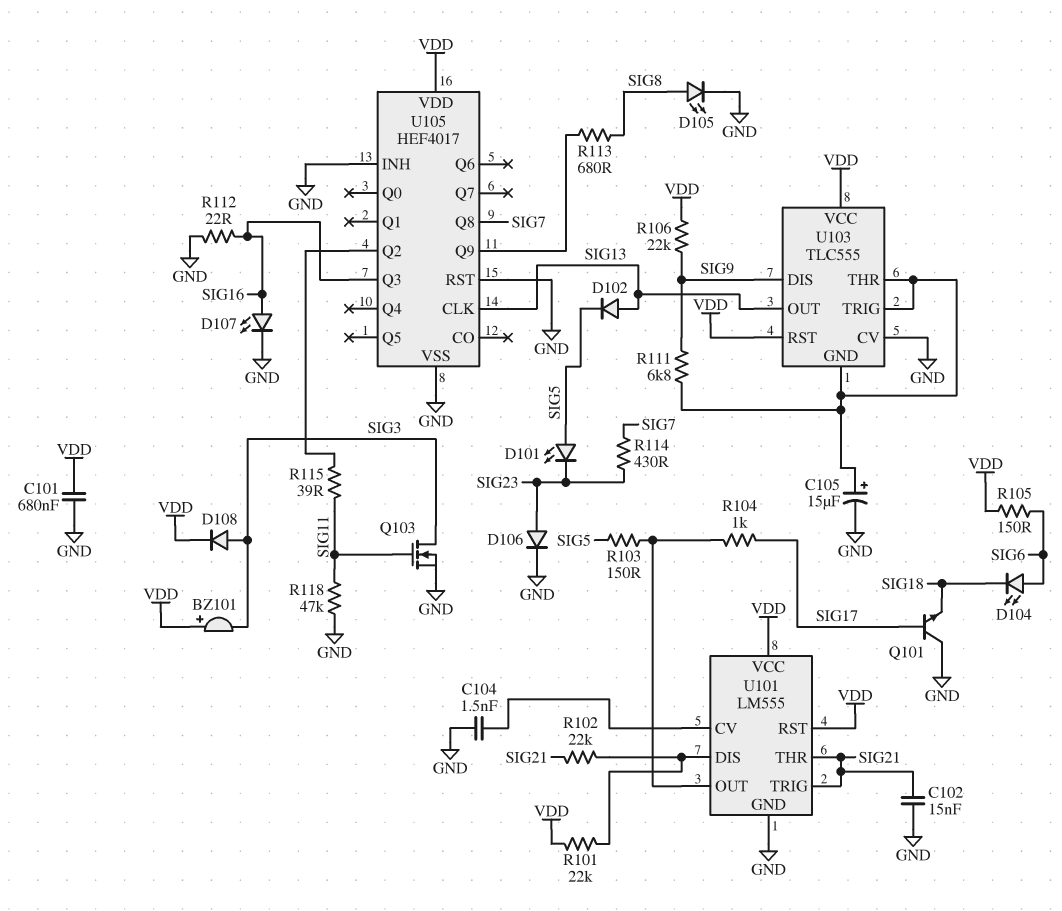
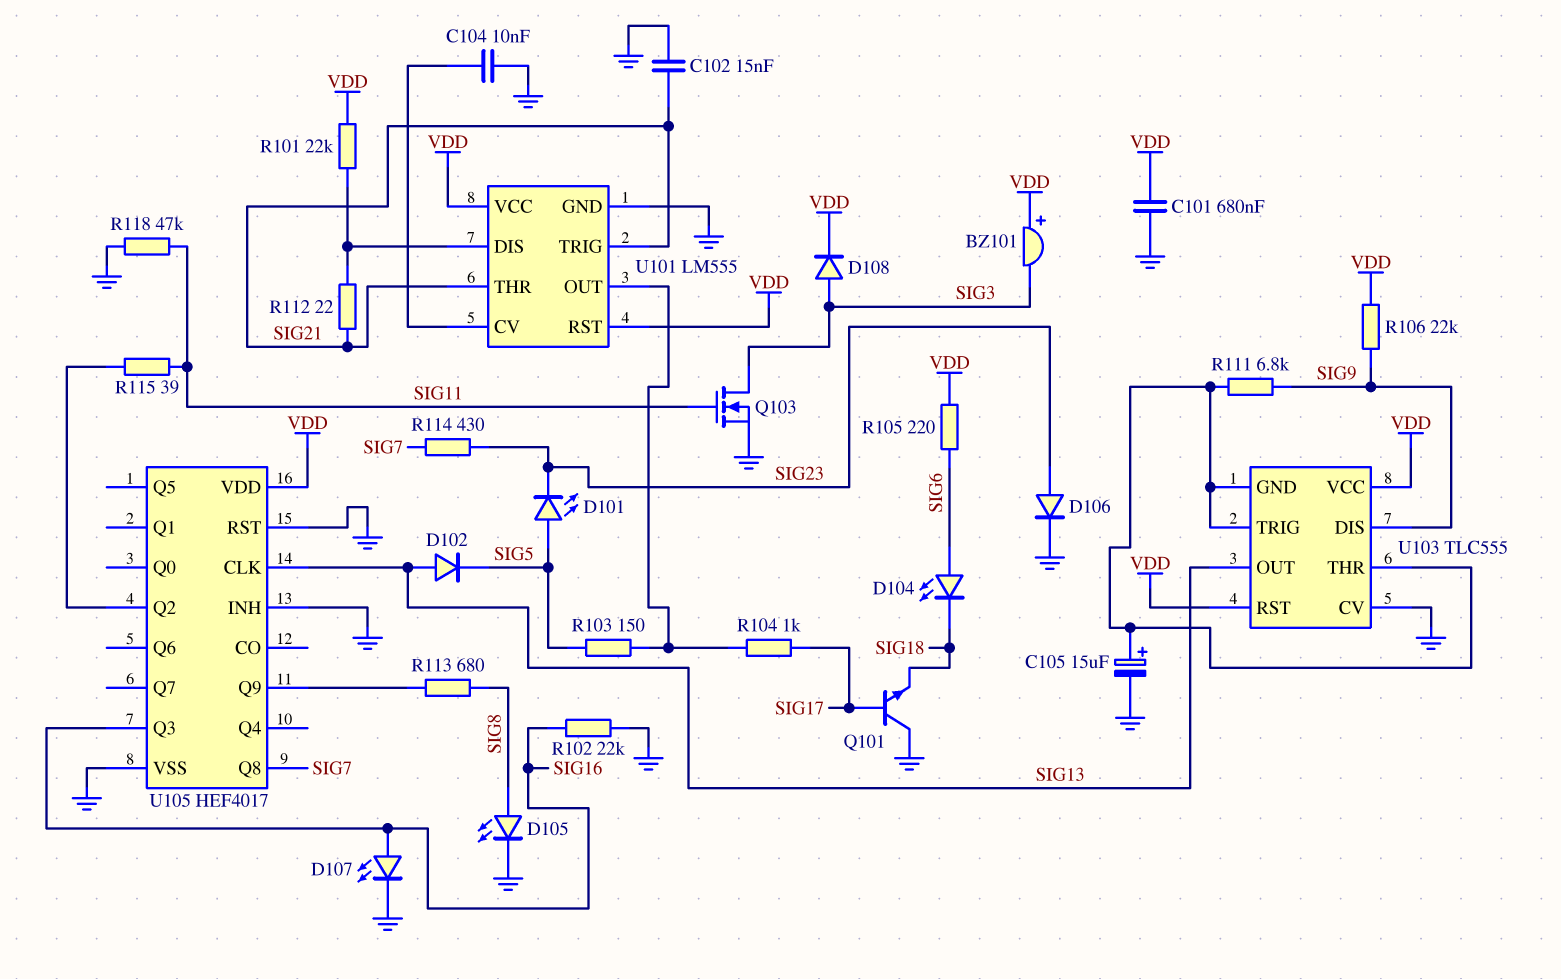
C104: 1.5nF (GND, U101/CV) -> 10nF (GND, U101/CV)
R102: 22k (SIG21, U101/DIS) -> 22k (GND, SIG16)
R105: 150 (SIG6, VDD) -> 220 (SIG6, VDD)
R112: 22 (GND, SIG16) -> 22 (SIG21, U101/DIS)

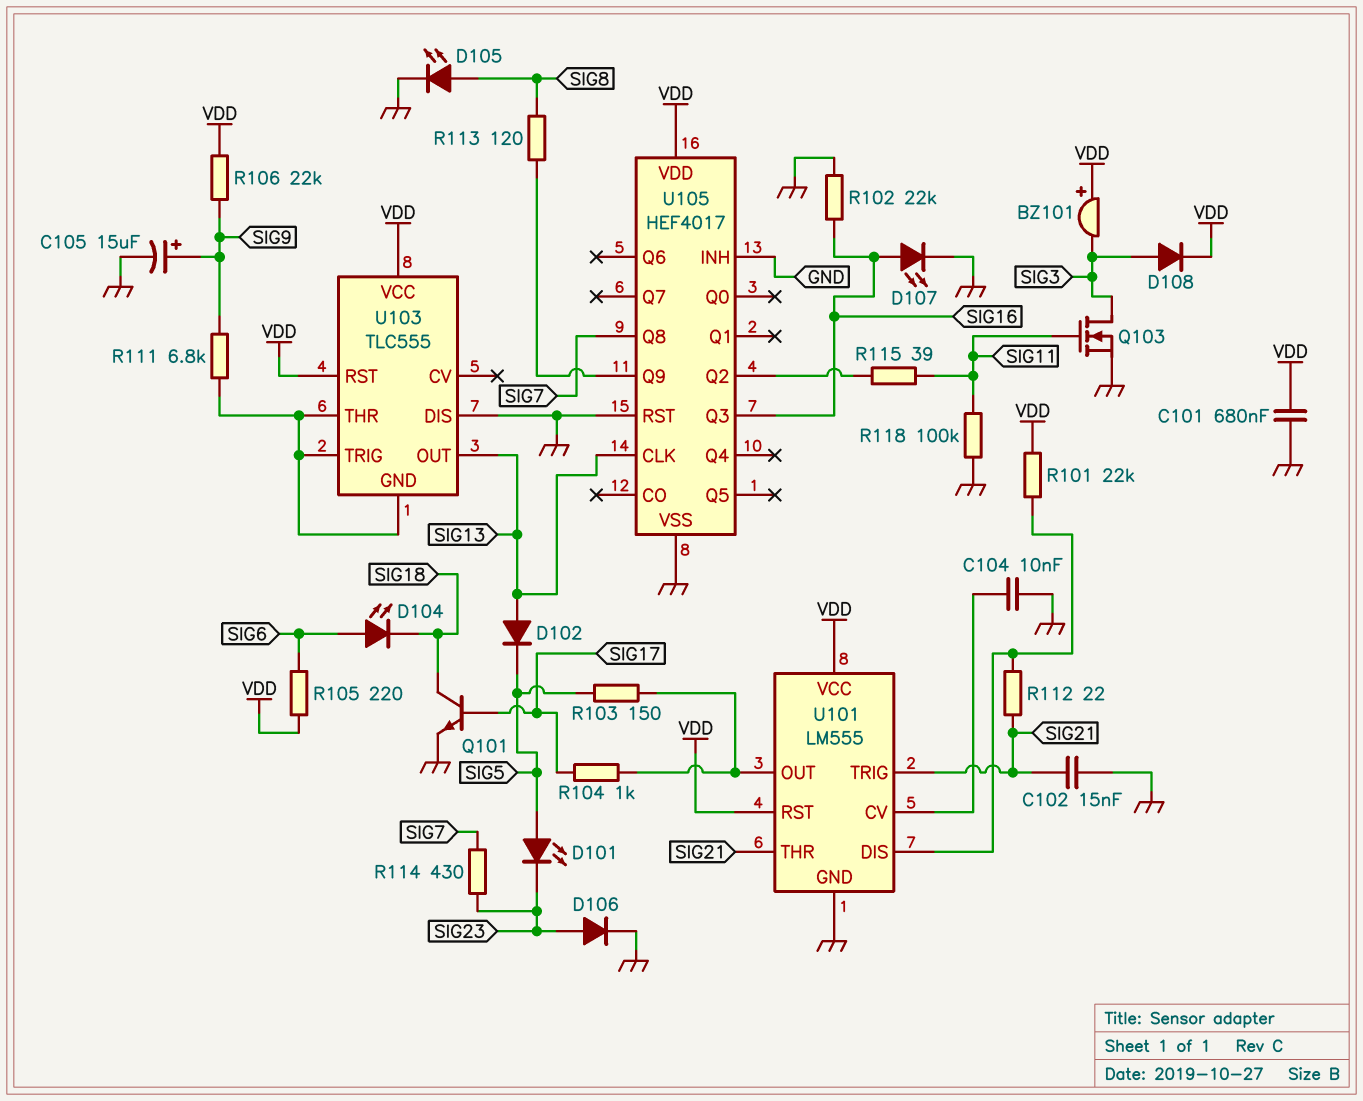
C105: 15uF (plus U103/GND, minus GND) -> 15uF (plus SIG9, minus GND)
Q101: NPN (B SIG17, C GND, E SIG18) -> NPN (B SIG17, C SIG18, E GND)
R113: 680 (SIG8, U105/Q9) -> 120 (SIG8, U105/Q9)
R118: 47k (GND, SIG11) -> 100k (GND, SIG11)
U103 pin CV: GND -> none
U103 pin DIS: SIG9 -> GND

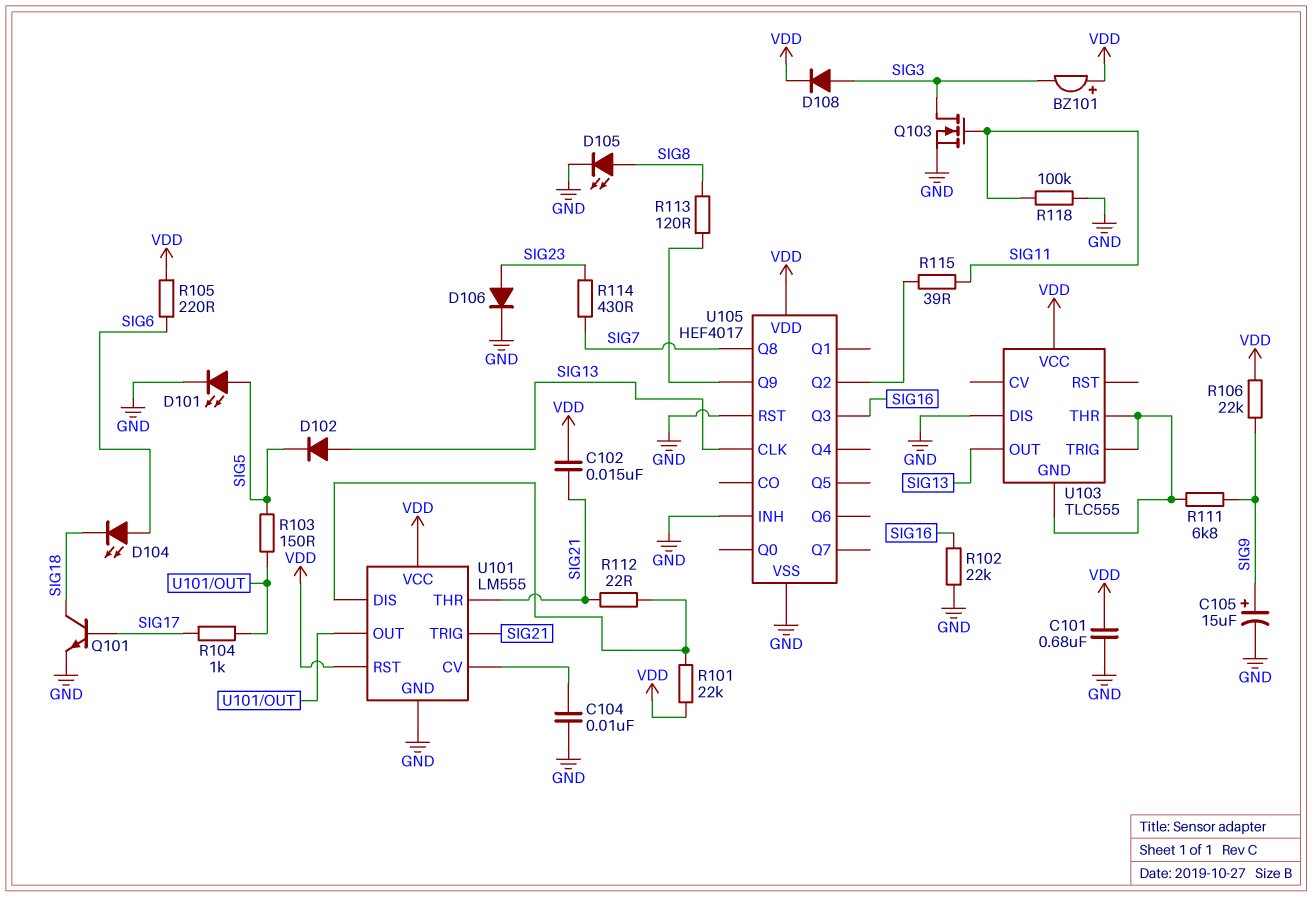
C102: 15nF (GND, SIG21) -> 15nF (SIG21, VDD)
D101: LED (A SIG5, K SIG23) -> LED (A SIG5, K GND)
D107: LED (A SIG16, K GND) -> none
U103 pin RST: VDD -> none

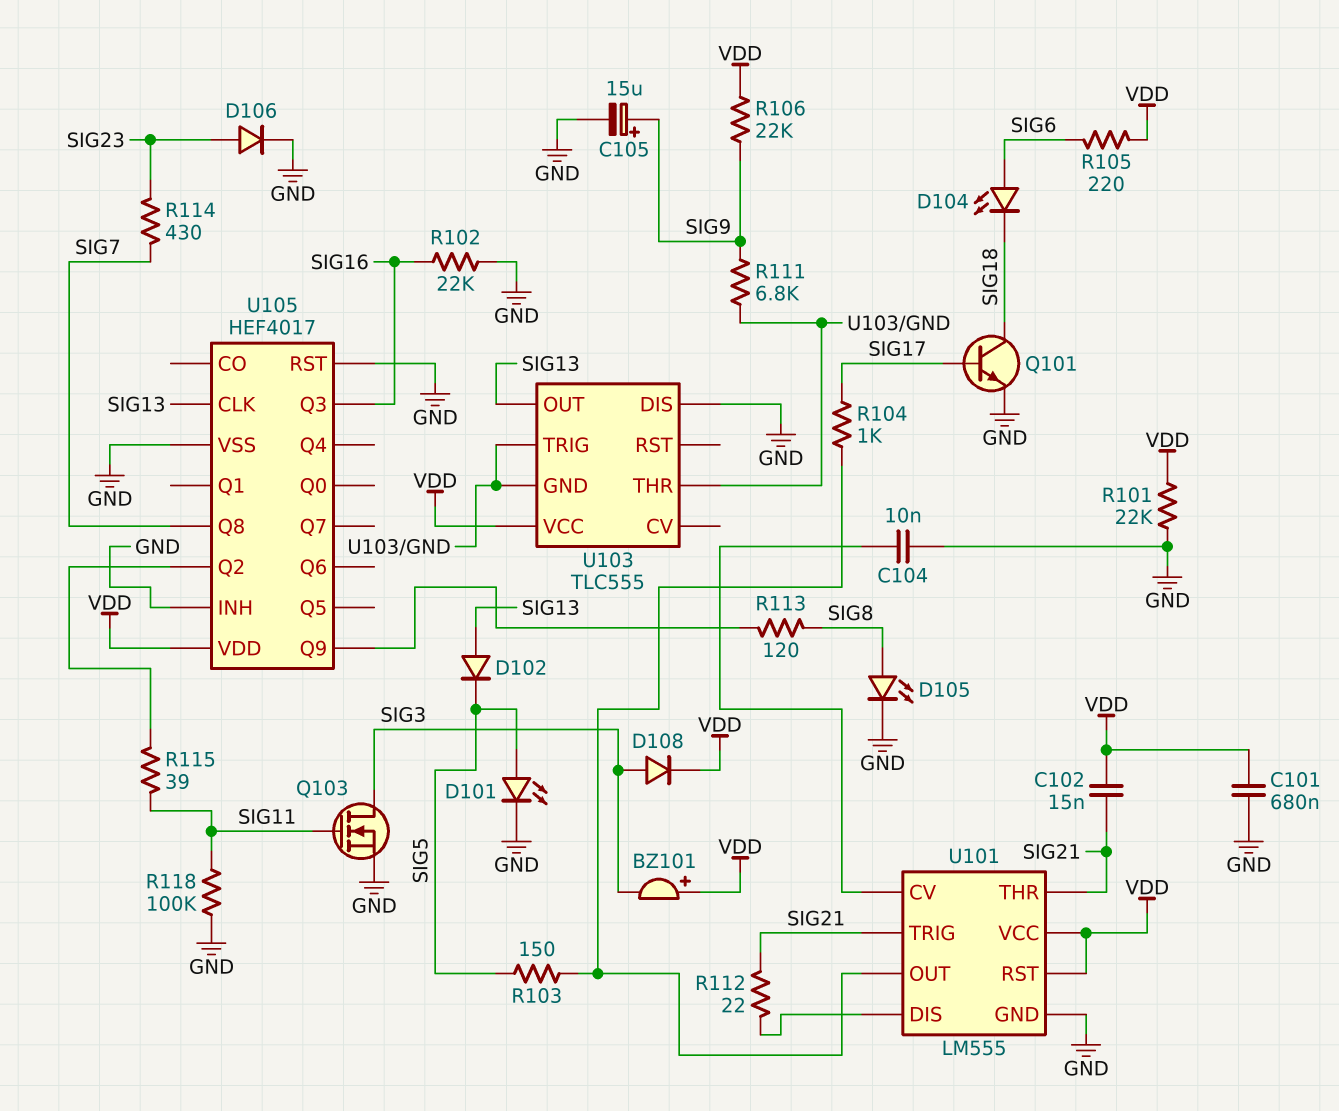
R101: 22k (U101/DIS, VDD) -> 22k (GND, VDD)

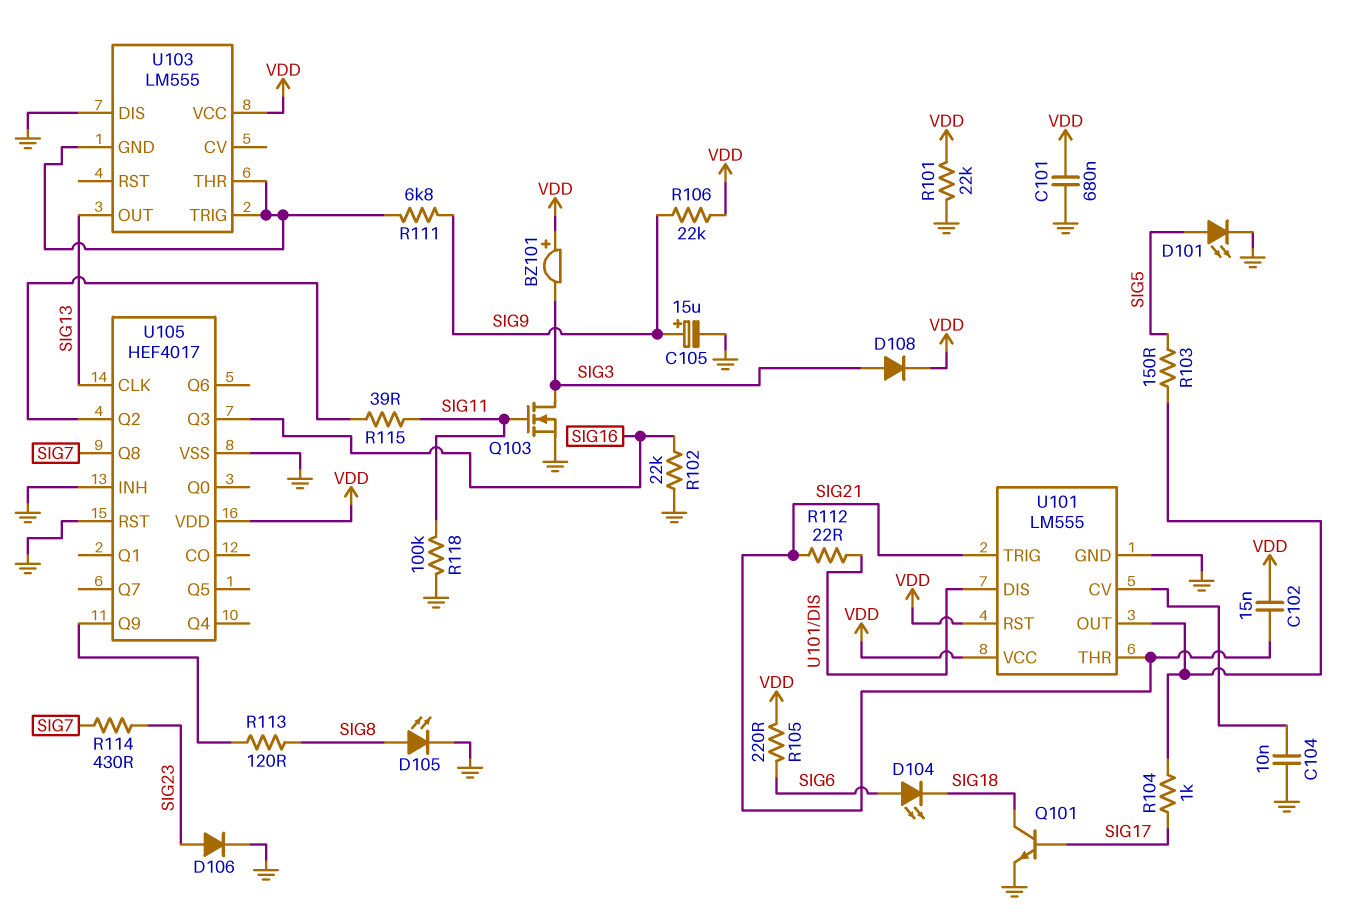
D102: diode (A SIG13, K SIG5) -> none
U103: TLC555 -> LM555

